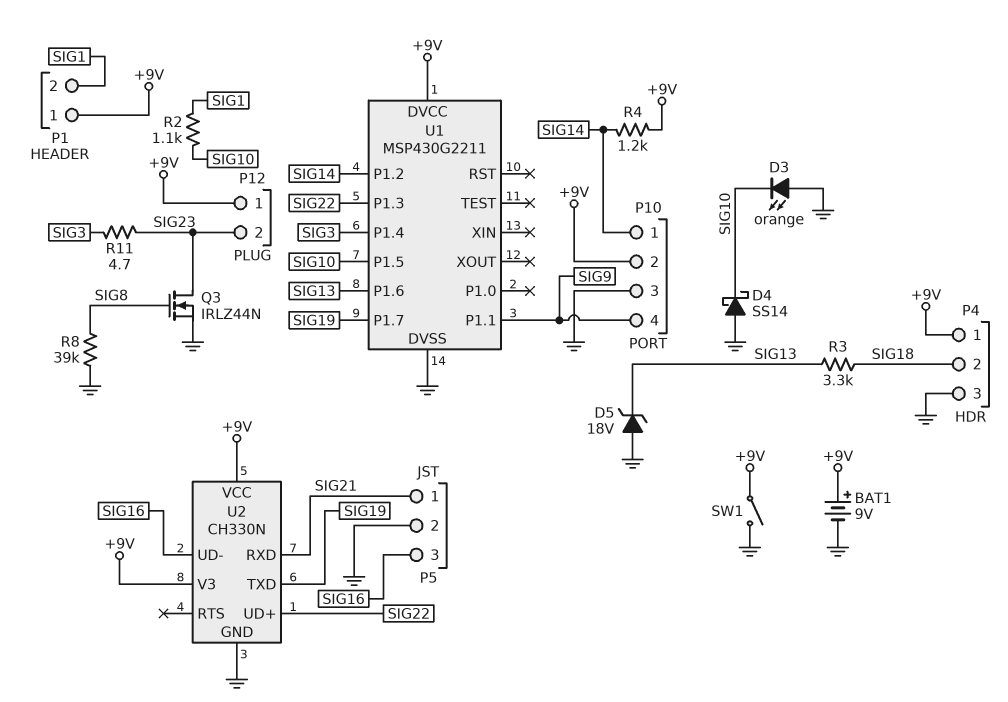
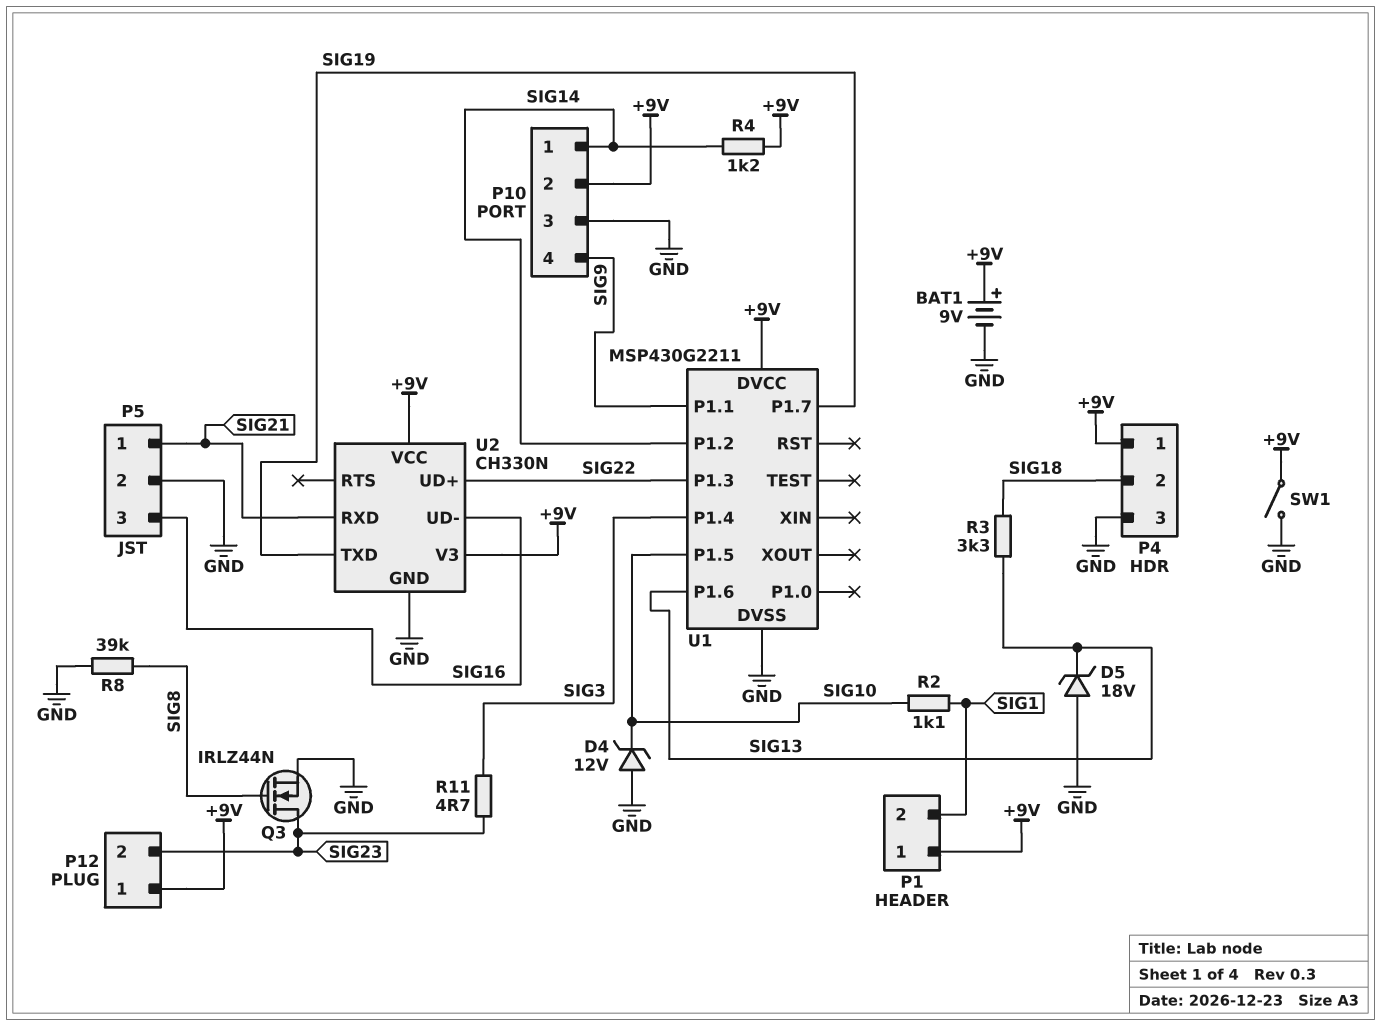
D3: LED orange (A GND, K SIG10) -> none
D4: schottky SS14 (A GND, K SIG10) -> zener 12V (A GND, K SIG10)

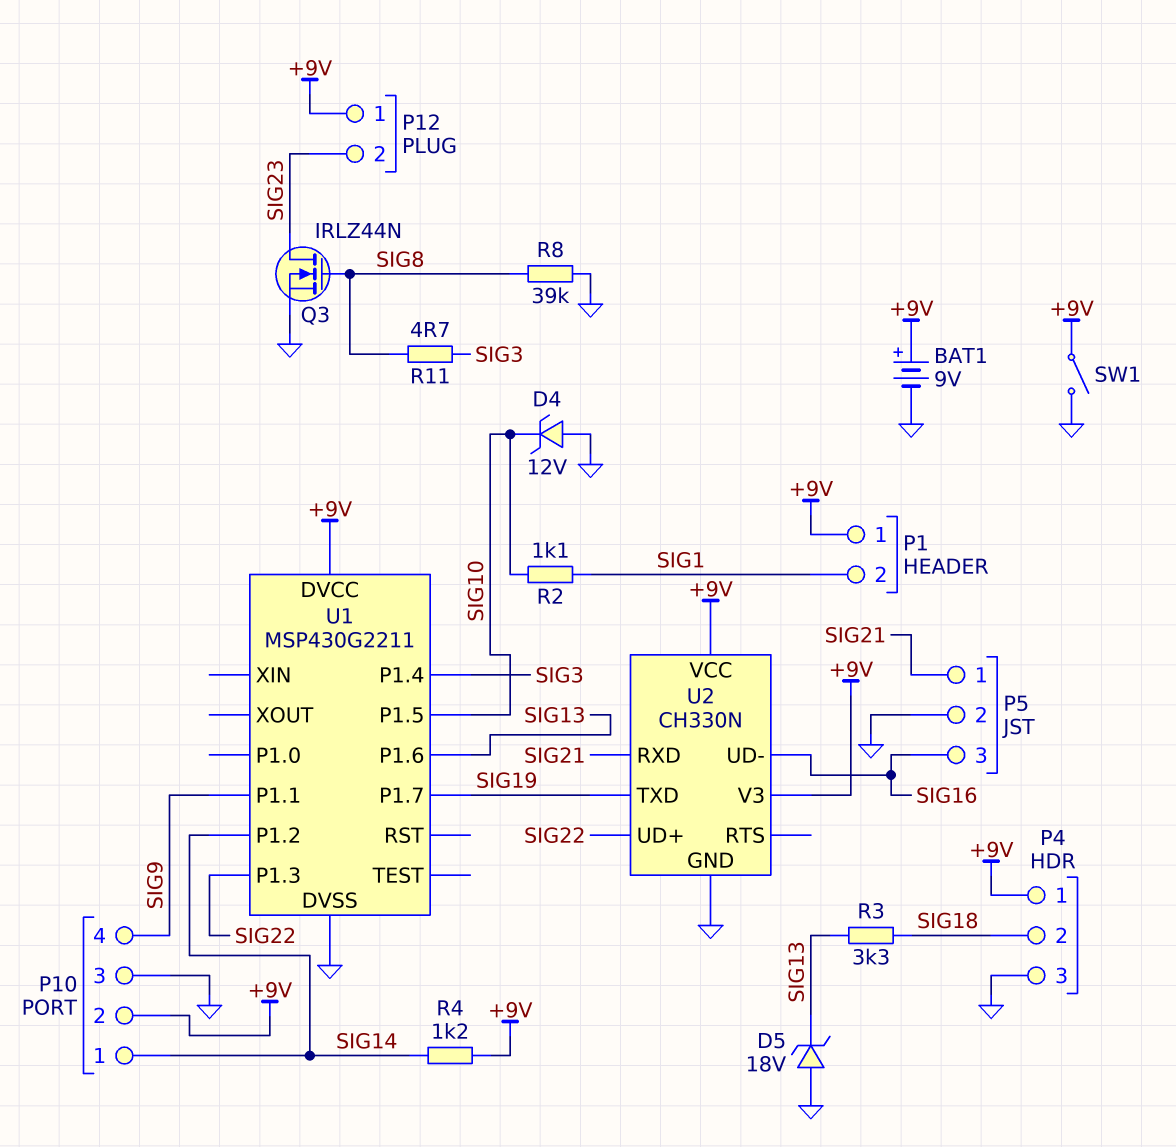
R11: 4.7 (SIG3, SIG23) -> 4.7 (SIG3, SIG8)

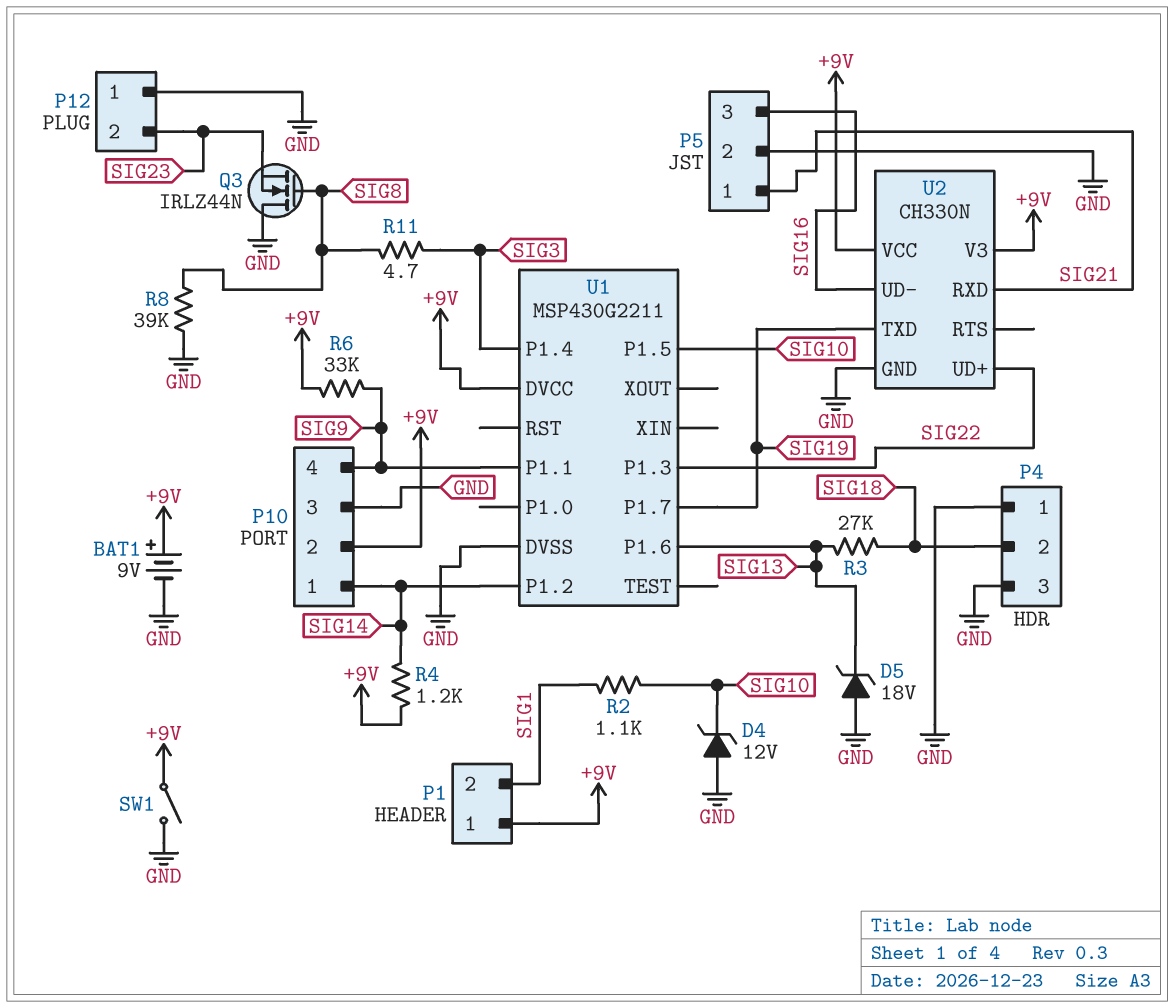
P4 pin 1: +9V -> GND
P12 pin 1: +9V -> GND
Q3: NMOS IRLZ44N (G SIG8, D SIG23, S GND) -> NMOS IRLZ44N (G SIG8, D GND, S SIG23)
R3: 3.3k (SIG13, SIG18) -> 27k (SIG13, SIG18)
R6: none -> 33k (+9V, SIG9)

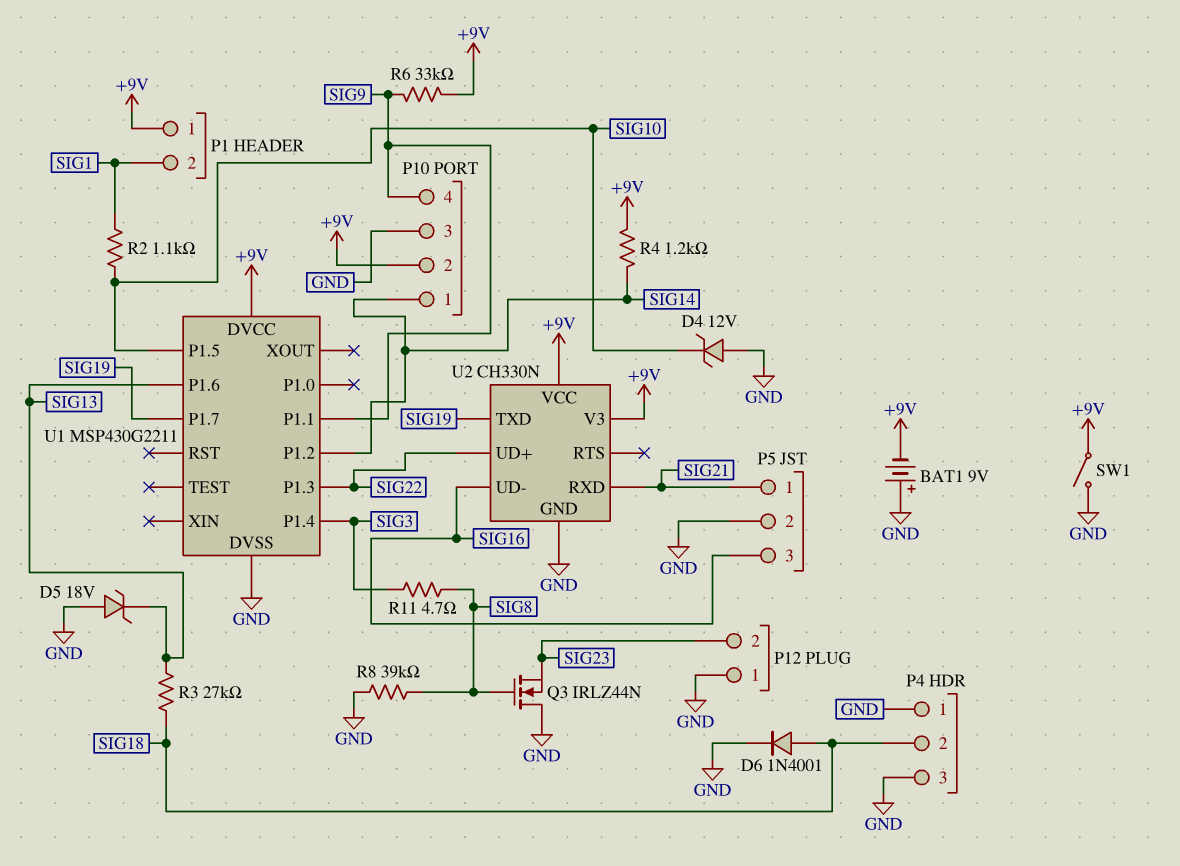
BAT1: 9V (plus +9V, minus GND) -> 9V (plus GND, minus +9V)
D6: none -> diode 1N4001 (A SIG18, K GND)

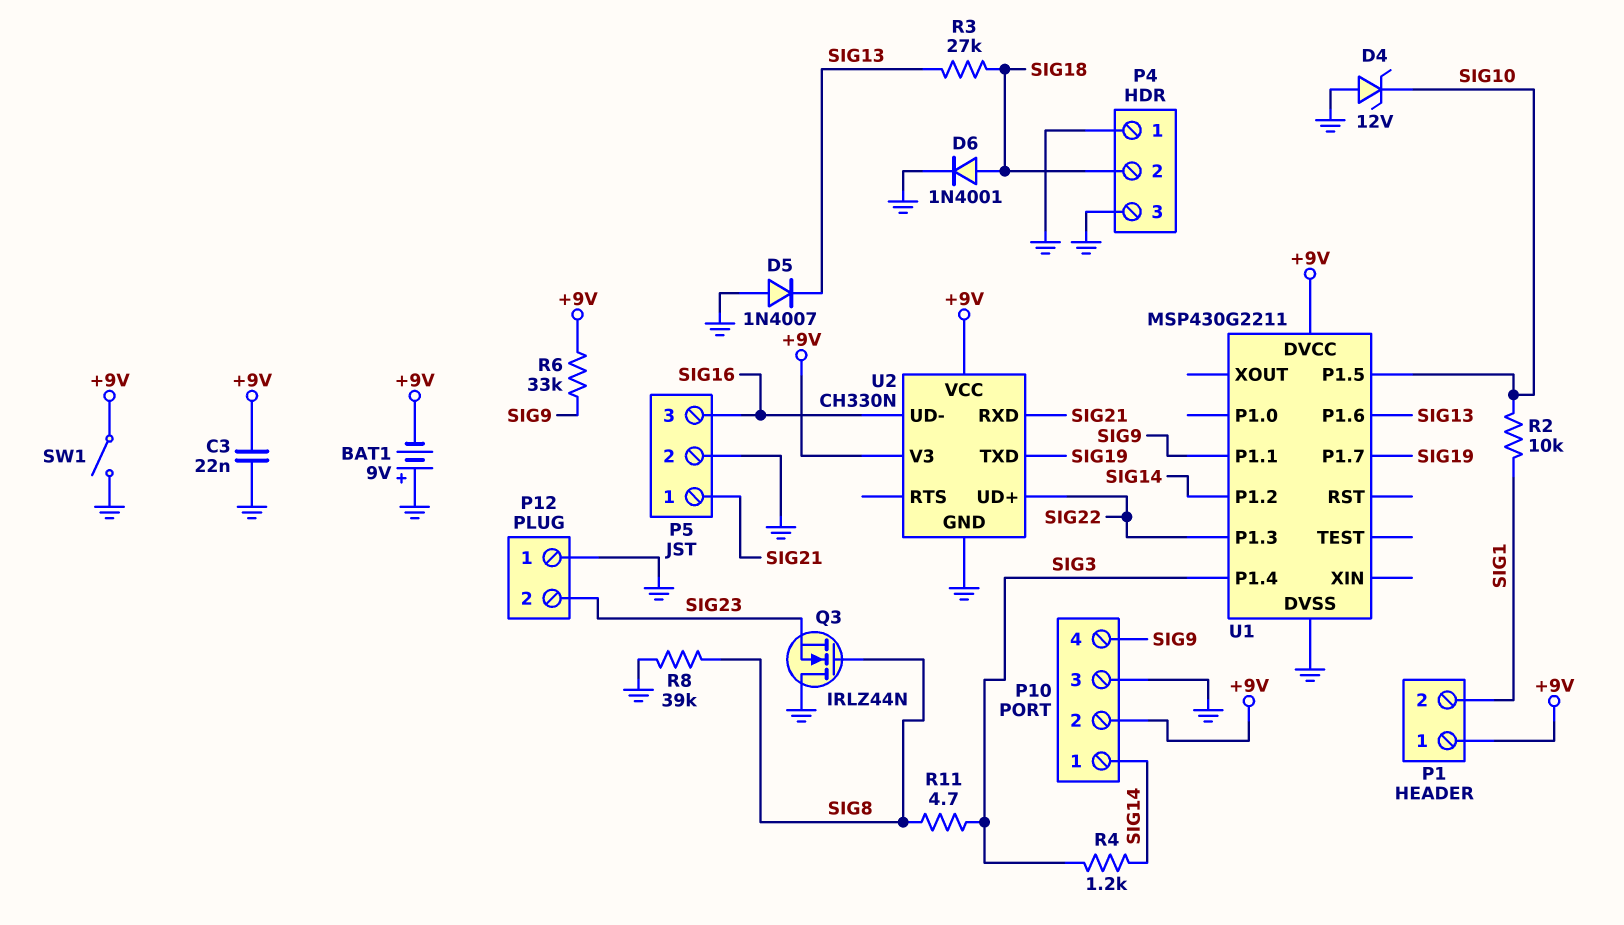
C3: none -> 22nF (+9V, GND)
D5: zener 18V (A GND, K SIG13) -> diode 1N4007 (A GND, K SIG13)
R2: 1.1k (SIG1, SIG10) -> 10k (SIG1, SIG10)
R4: 1.2k (+9V, SIG14) -> 1.2k (SIG3, SIG14)

